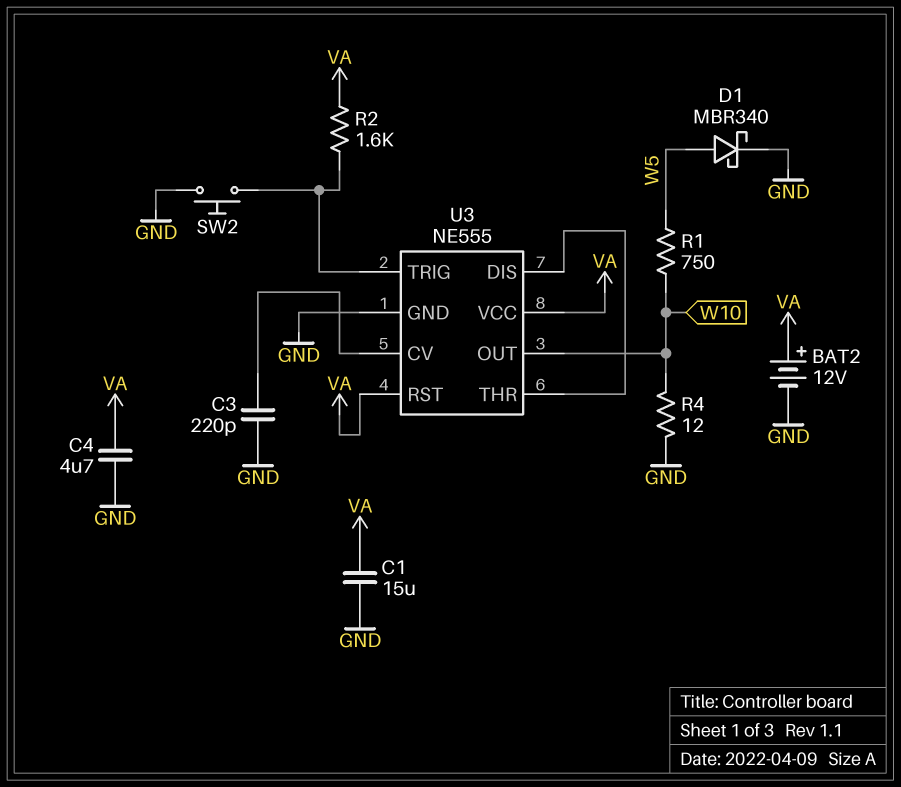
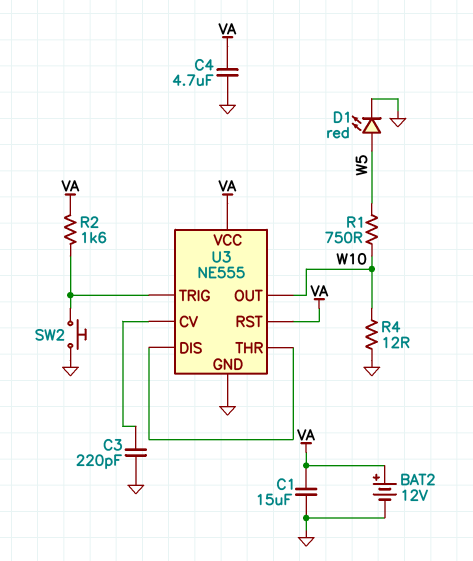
D1: schottky MBR340 (A W5, K GND) -> LED red (A W5, K GND)

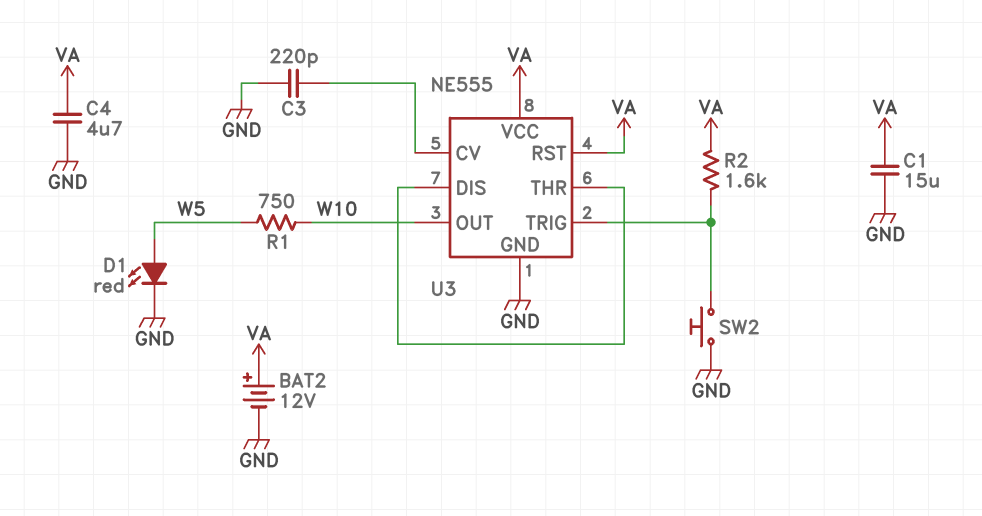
R4: 12 (GND, W10) -> none

